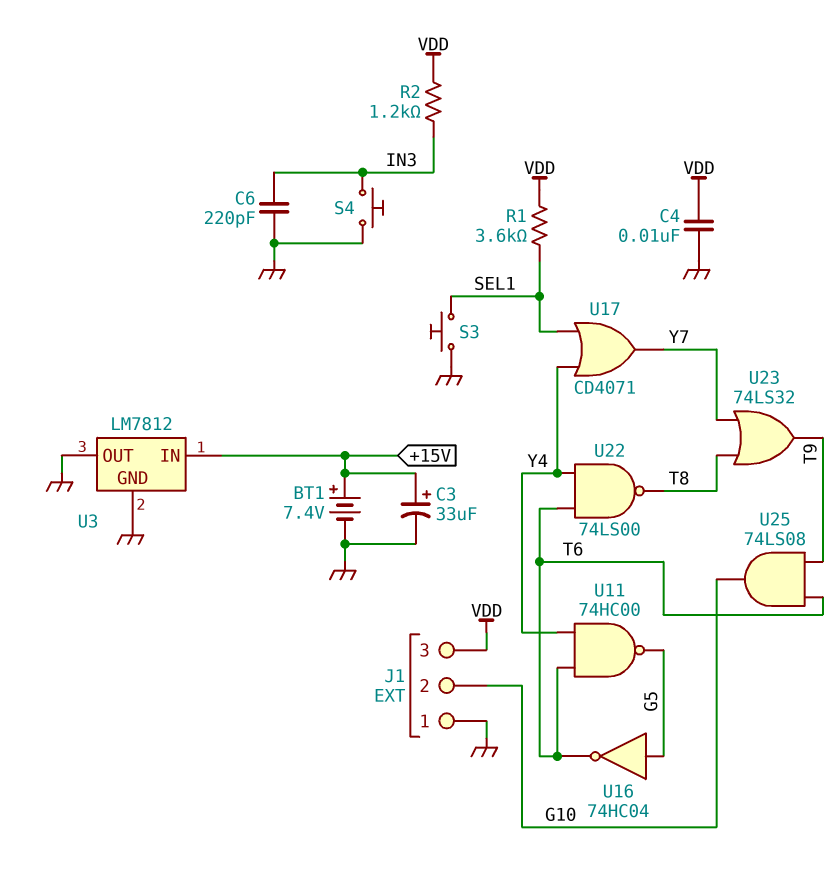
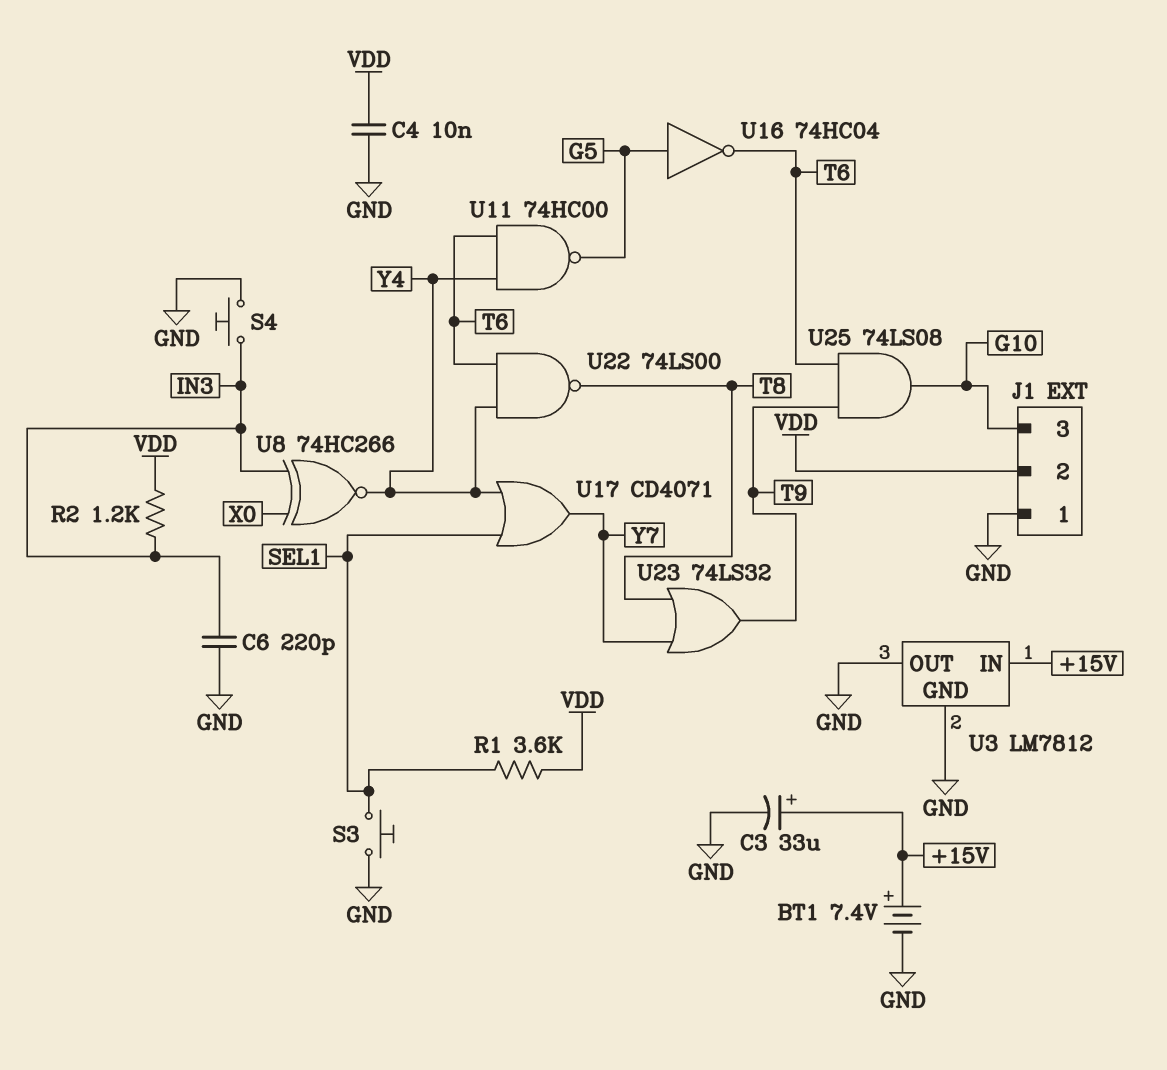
J1 pin 2: G10 -> VDD
J1 pin 3: VDD -> G10
U8: none -> XNOR 74HC266 (in IN3, in X0, out Y4)

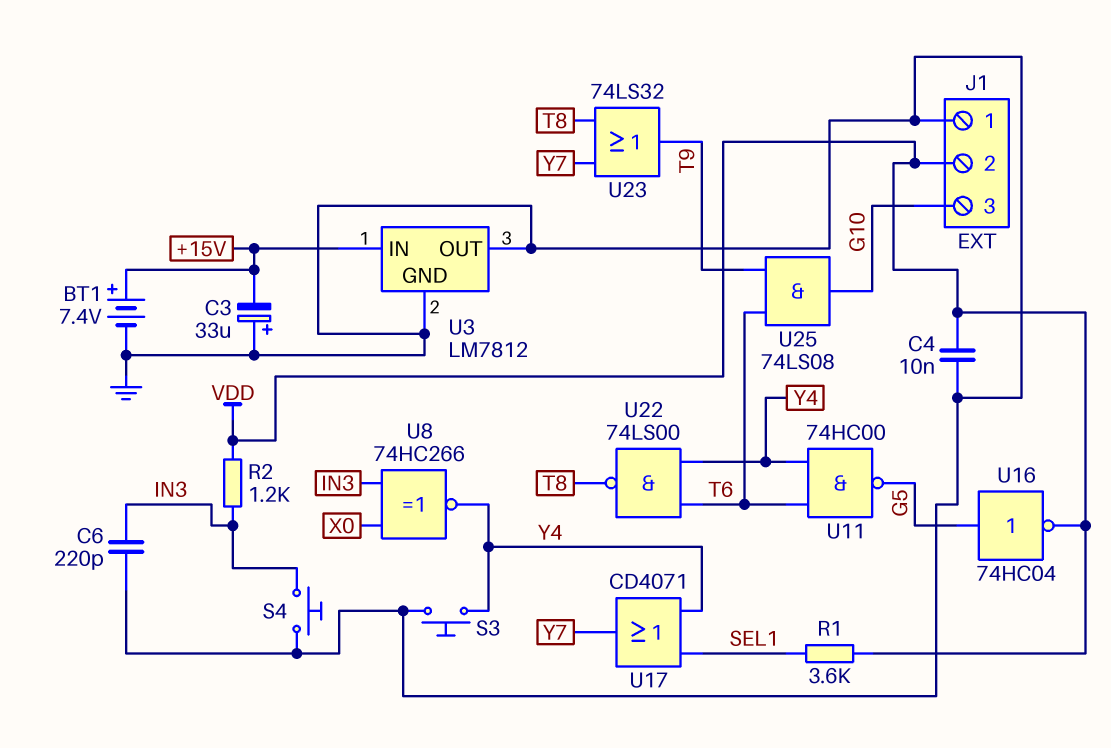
C3: 33uF (plus +15V, minus GND) -> 33uF (plus GND, minus +15V)
S3: button (GND, SEL1) -> button (GND, Y4)
U16: NOT 74HC04 (in G5, out T6) -> NOT 74HC04 (in G5, out VDD)

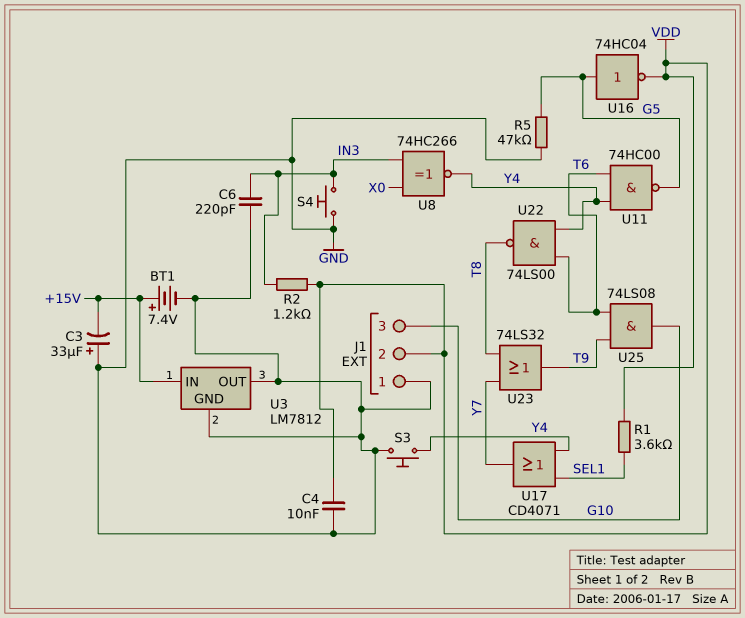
R5: none -> 47k (G5, GND)

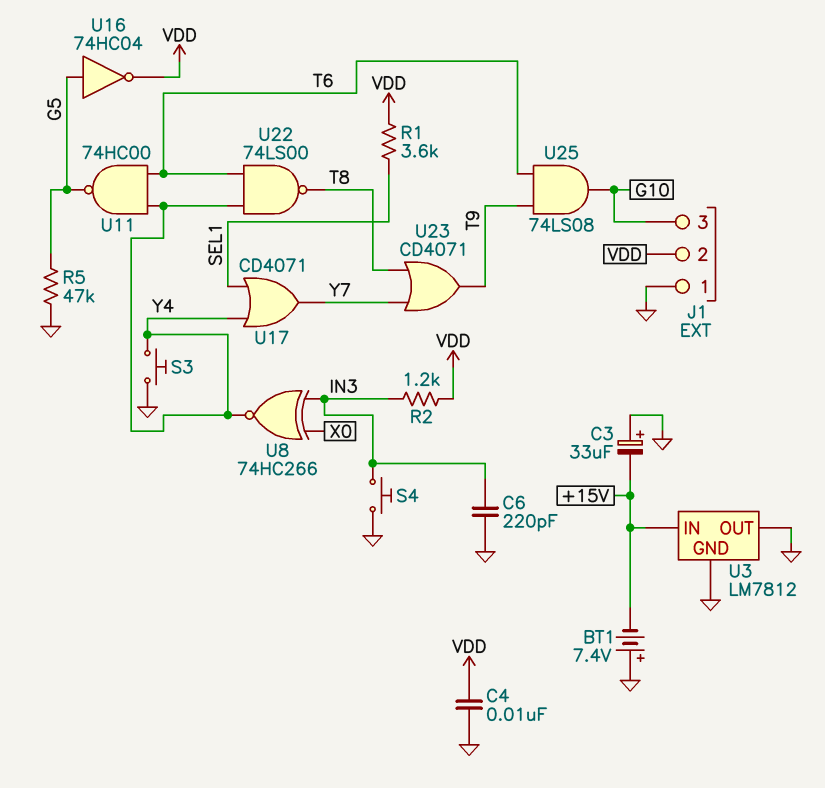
BT1: 7.4V (plus +15V, minus GND) -> 7.4V (plus GND, minus +15V)
U23: OR 74LS32 (in T8, in Y7, out T9) -> OR CD4071 (in T8, in Y7, out T9)

